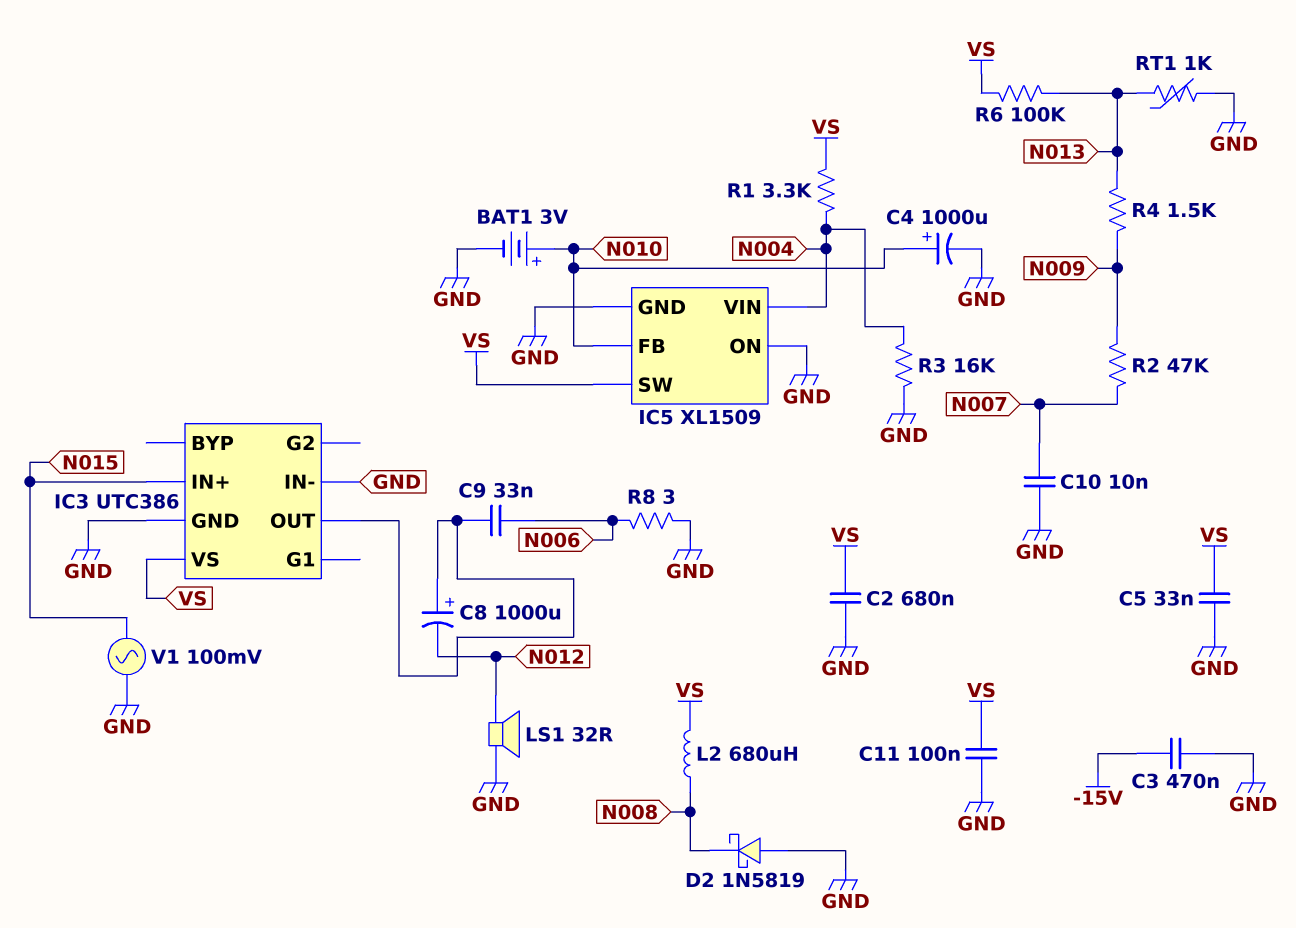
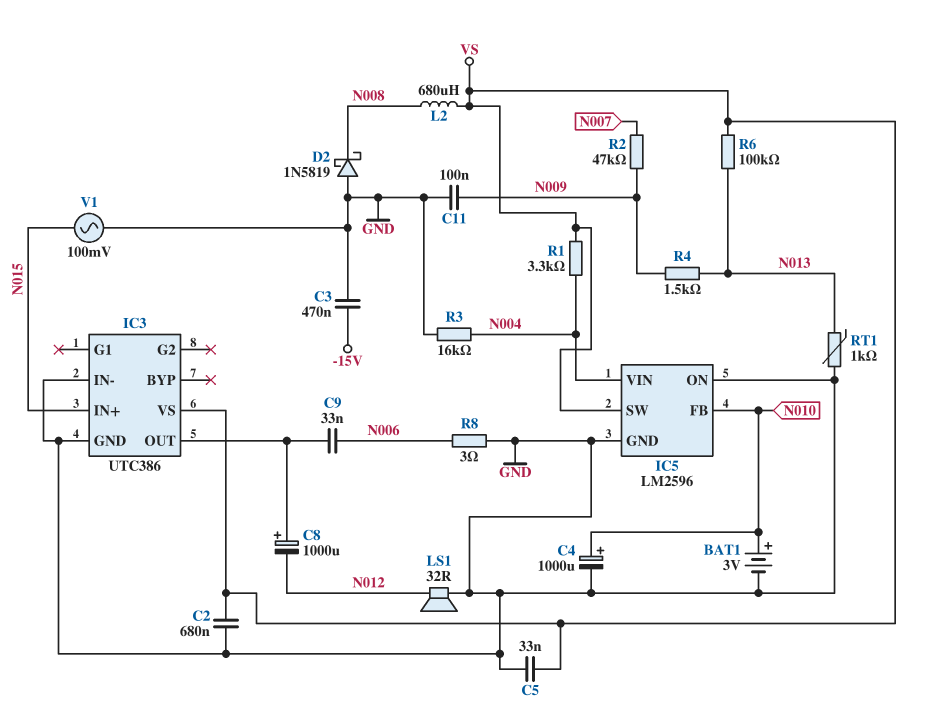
C10: 10nF (GND, N007) -> none
C11: 100nF (GND, VS) -> 100nF (GND, N009)
IC5: XL1509 -> LM2596

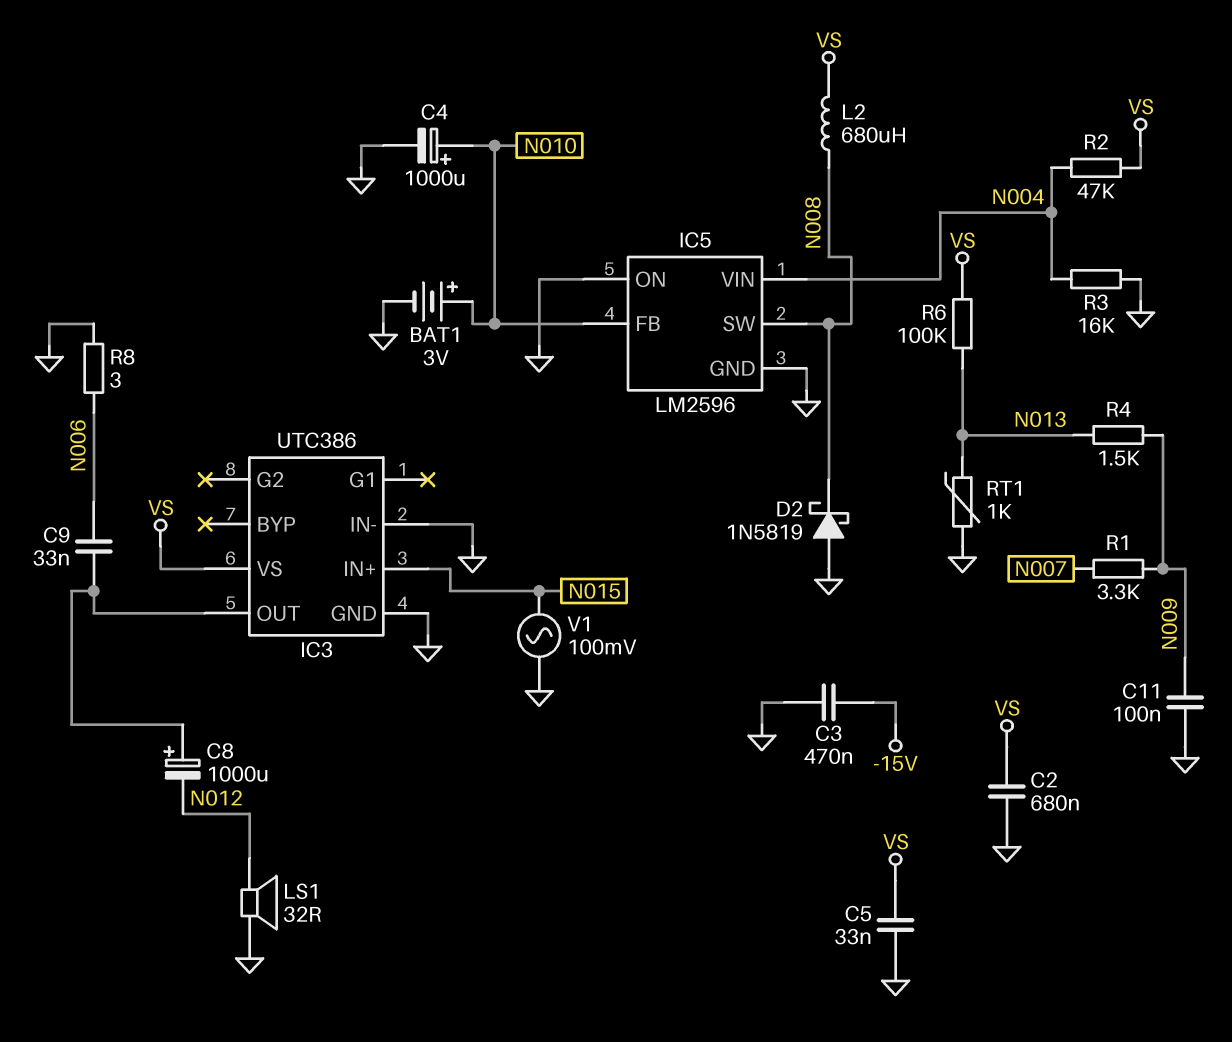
IC5 pin SW: VS -> N008
R1: 3.3k (N004, VS) -> 3.3k (N007, N009)
R2: 47k (N007, N009) -> 47k (N004, VS)

